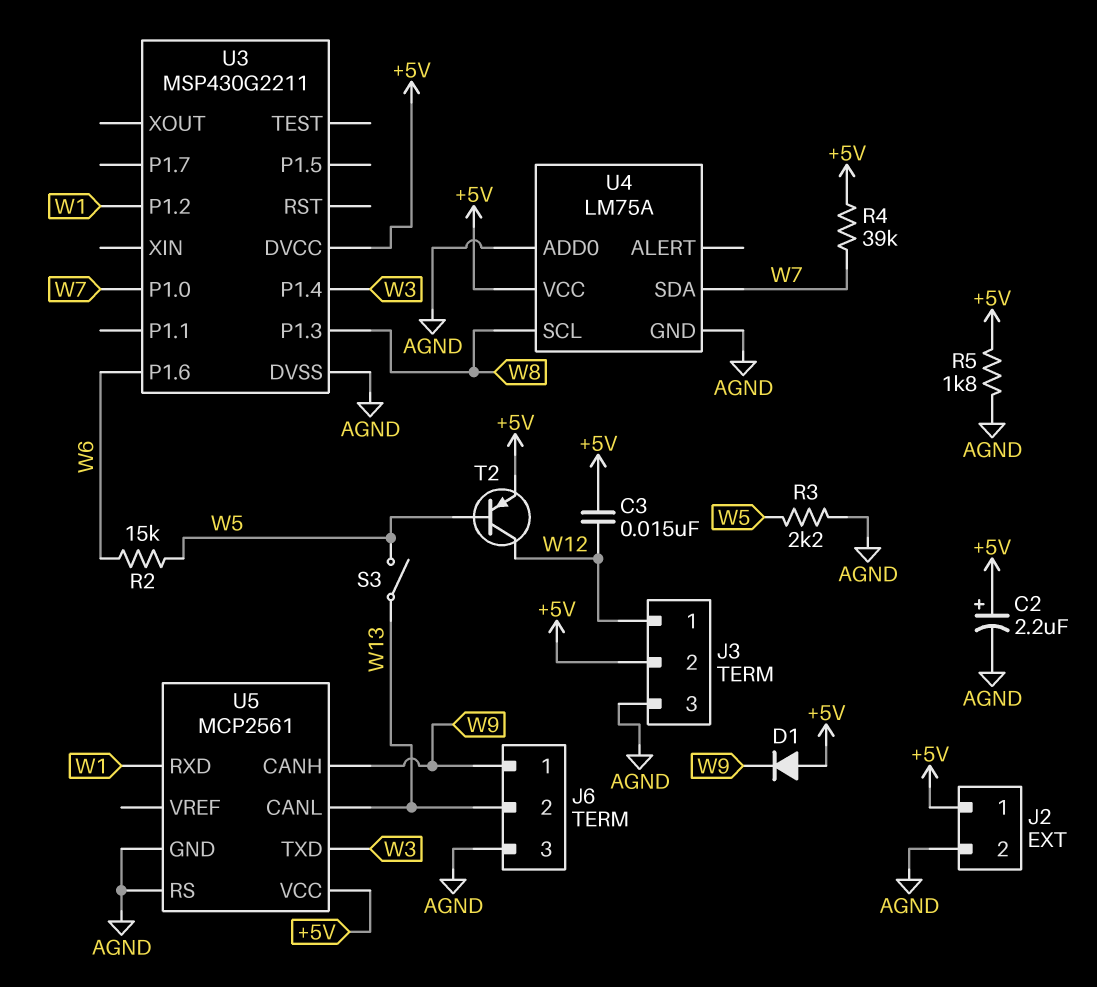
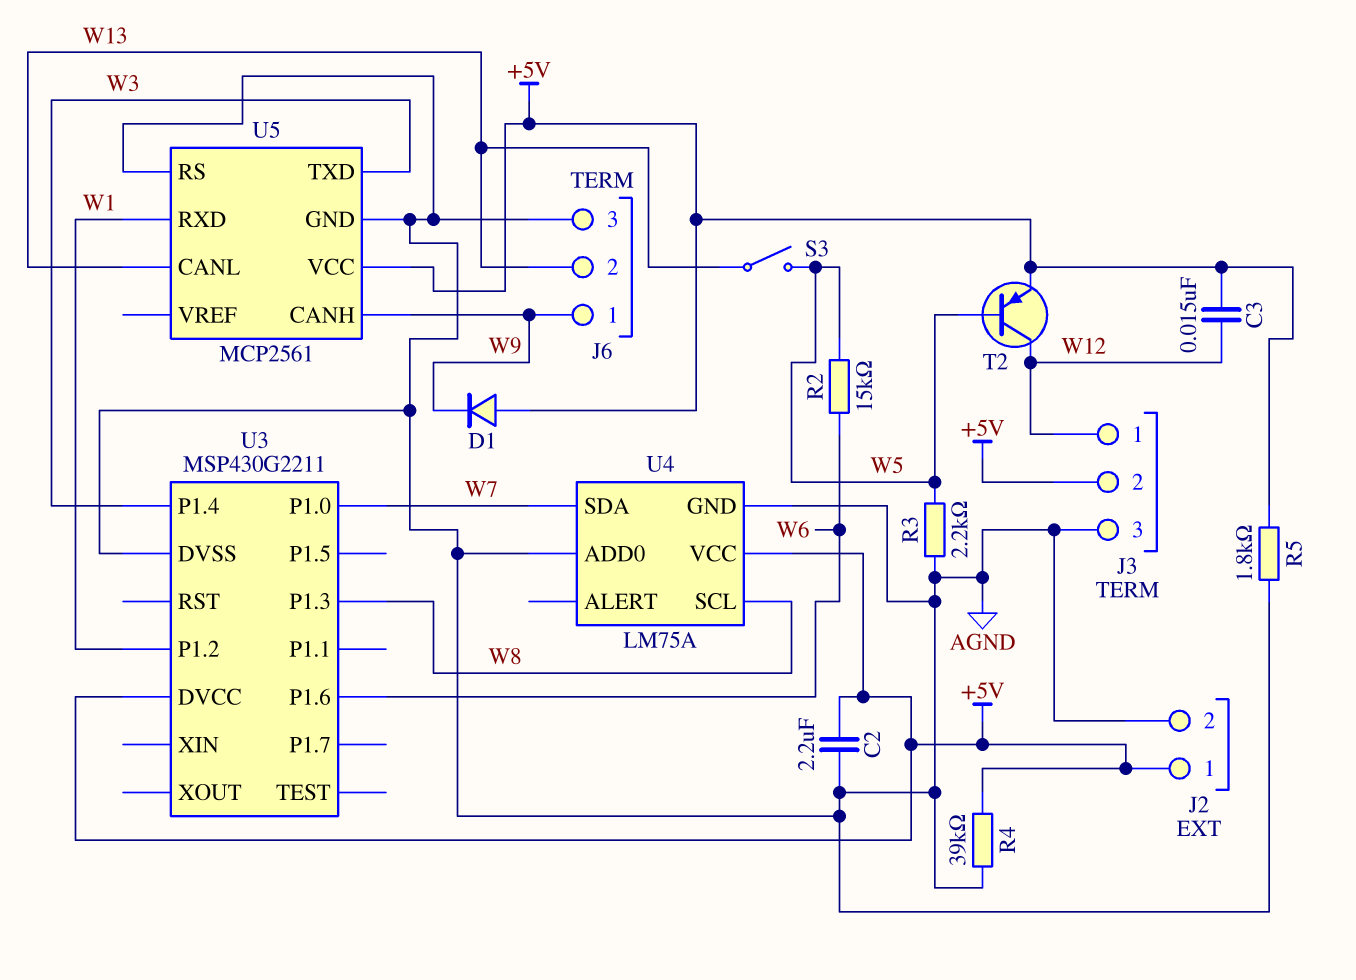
C2: 2.2uF (plus +5V, minus AGND) -> 2.2uF (+5V, AGND)
R4: 39k (+5V, W7) -> 39k (+5V, AGND)

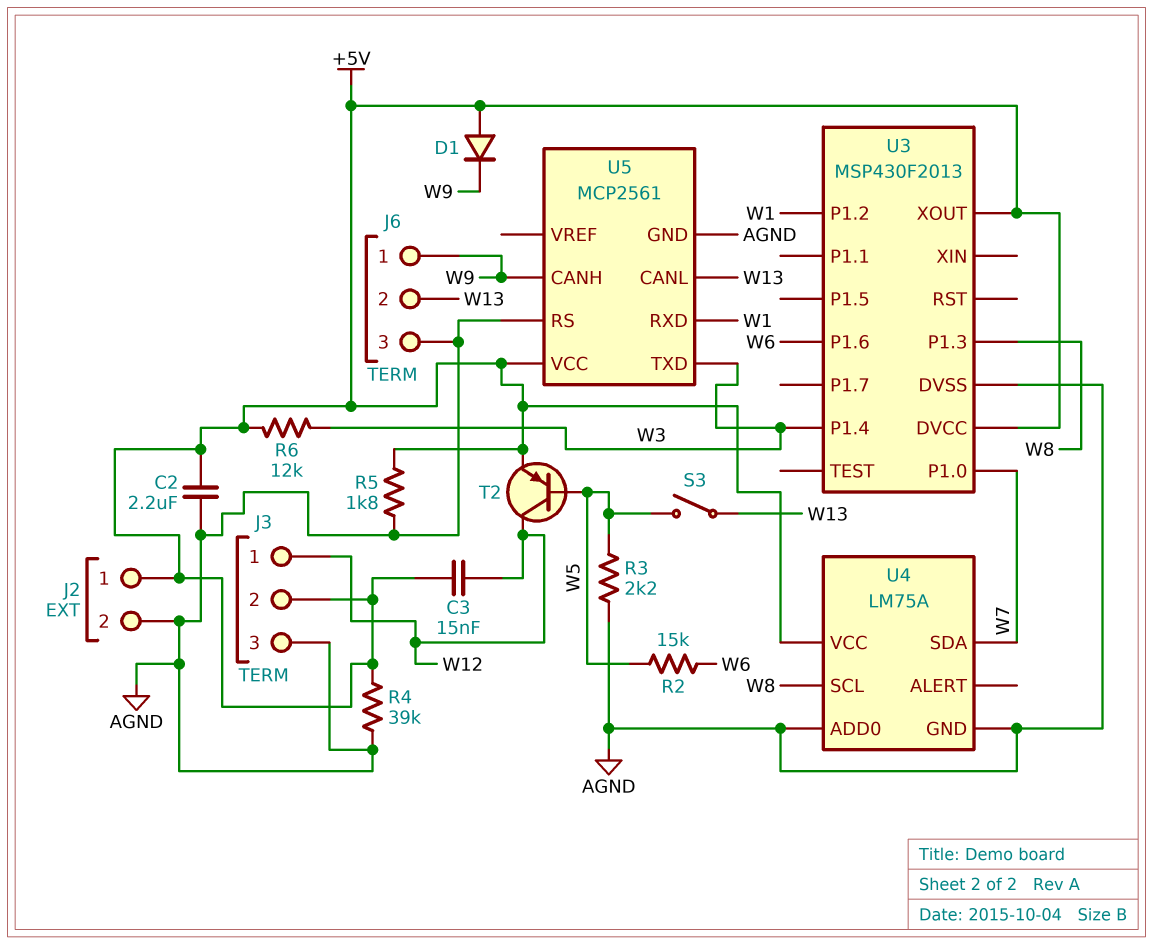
R6: none -> 12k (+5V, W3)
U3: MSP430G2211 -> MSP430F2013
U3 pin XOUT: none -> +5V

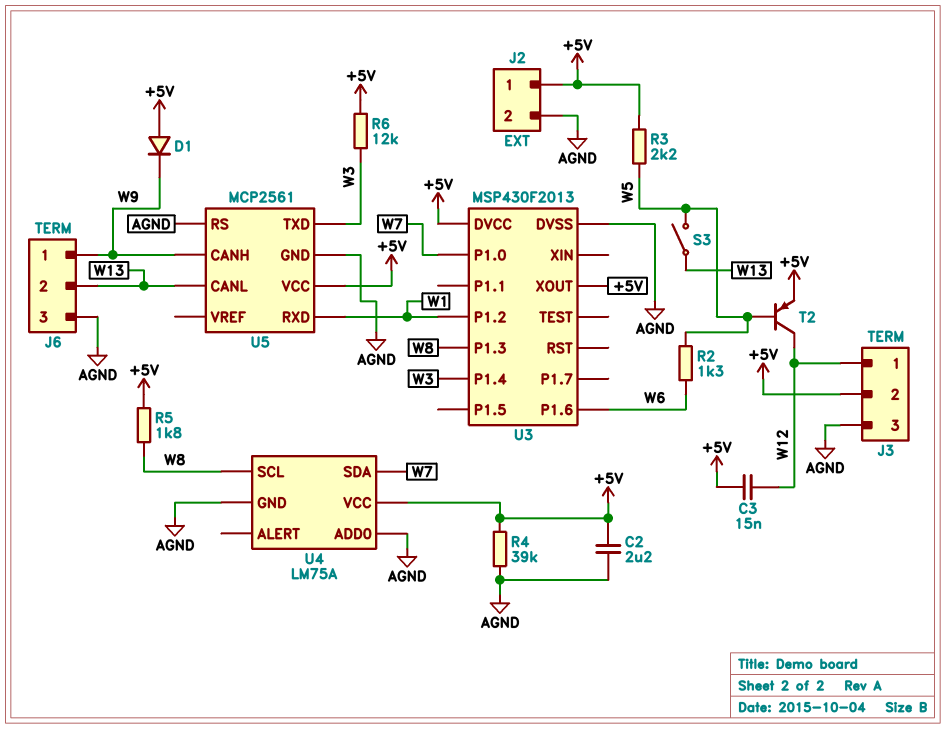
R2: 15k (W5, W6) -> 1.3k (W5, W6)
R3: 2.2k (AGND, W5) -> 2.2k (+5V, W5)
R5: 1.8k (+5V, AGND) -> 1.8k (+5V, W8)

